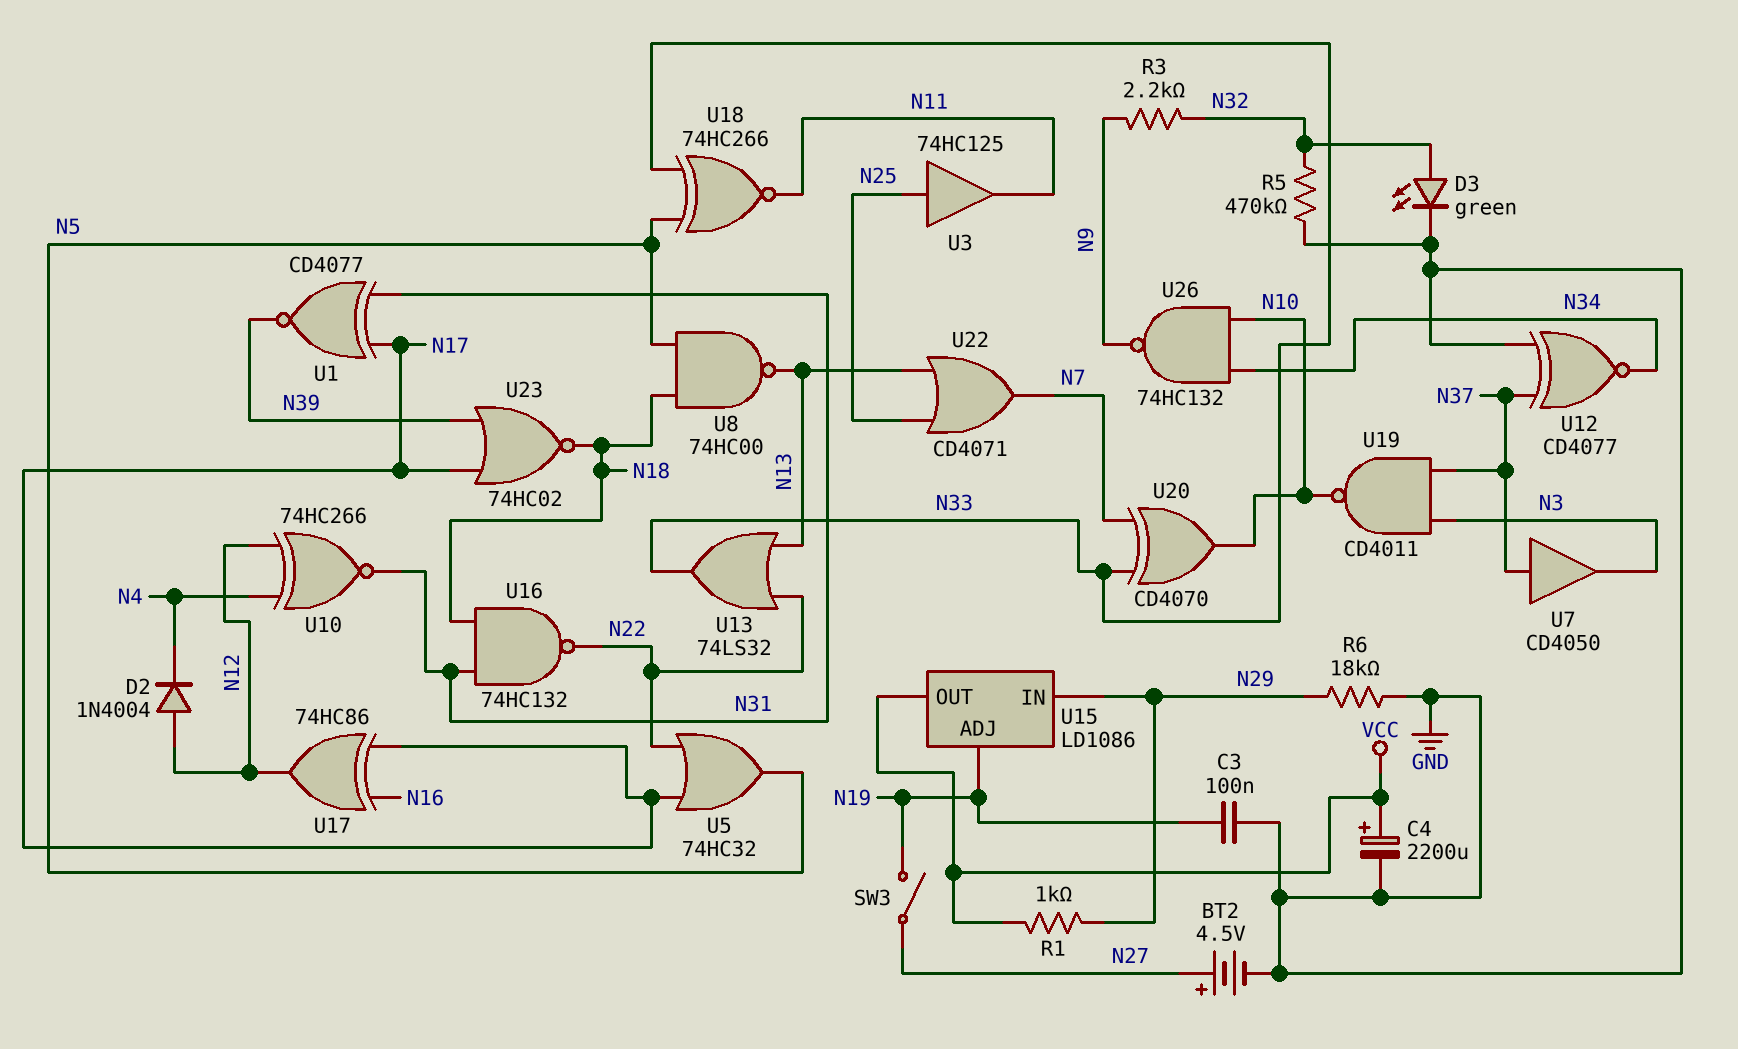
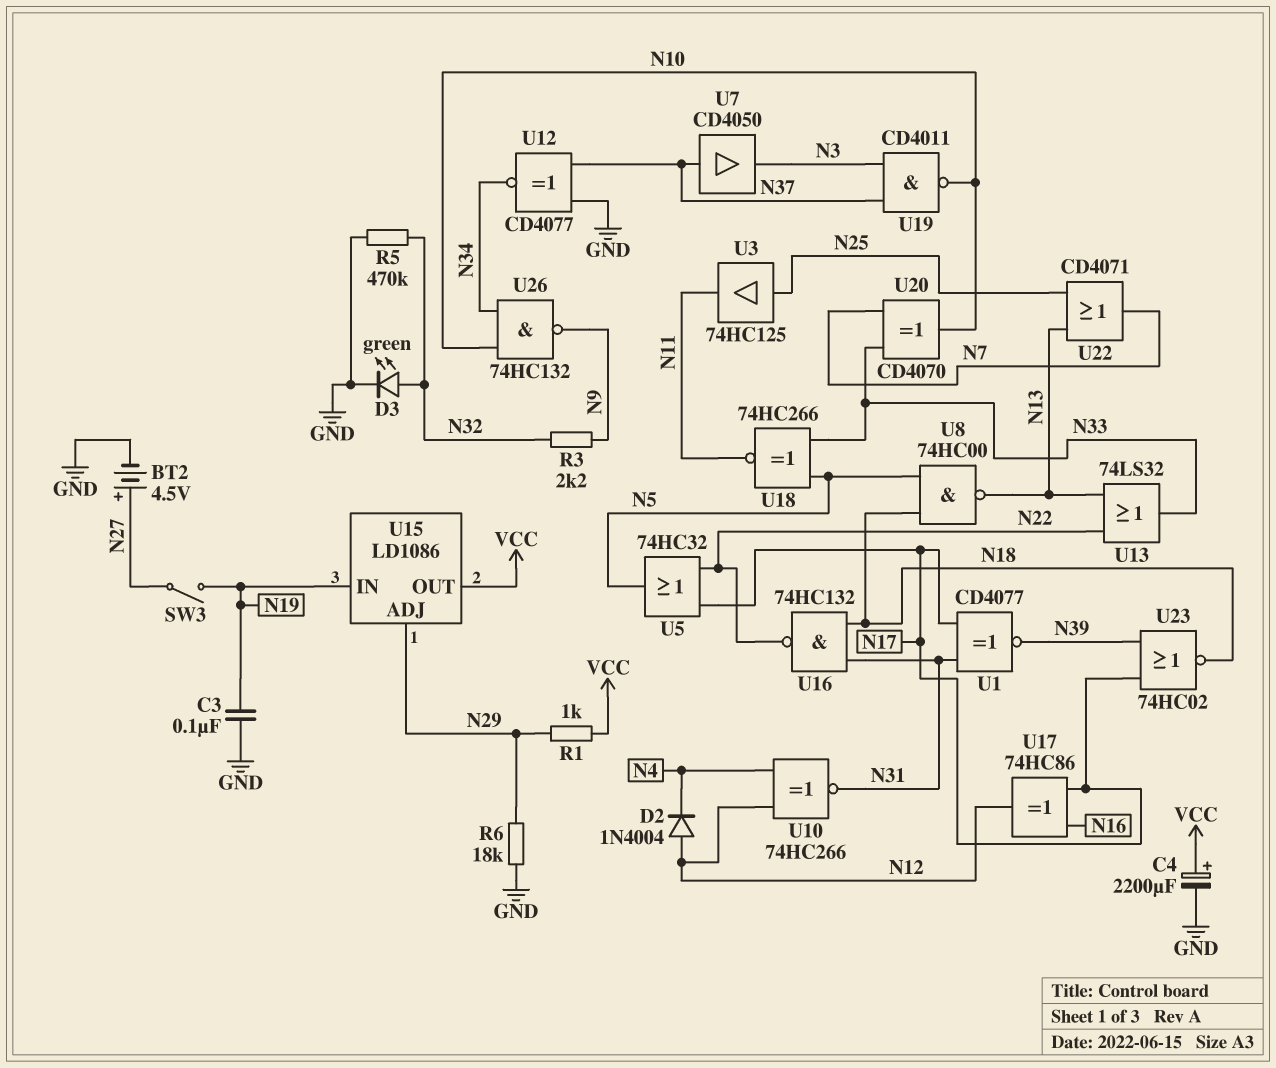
U15 pin ADJ: N19 -> N29
U15 pin IN: N29 -> N19

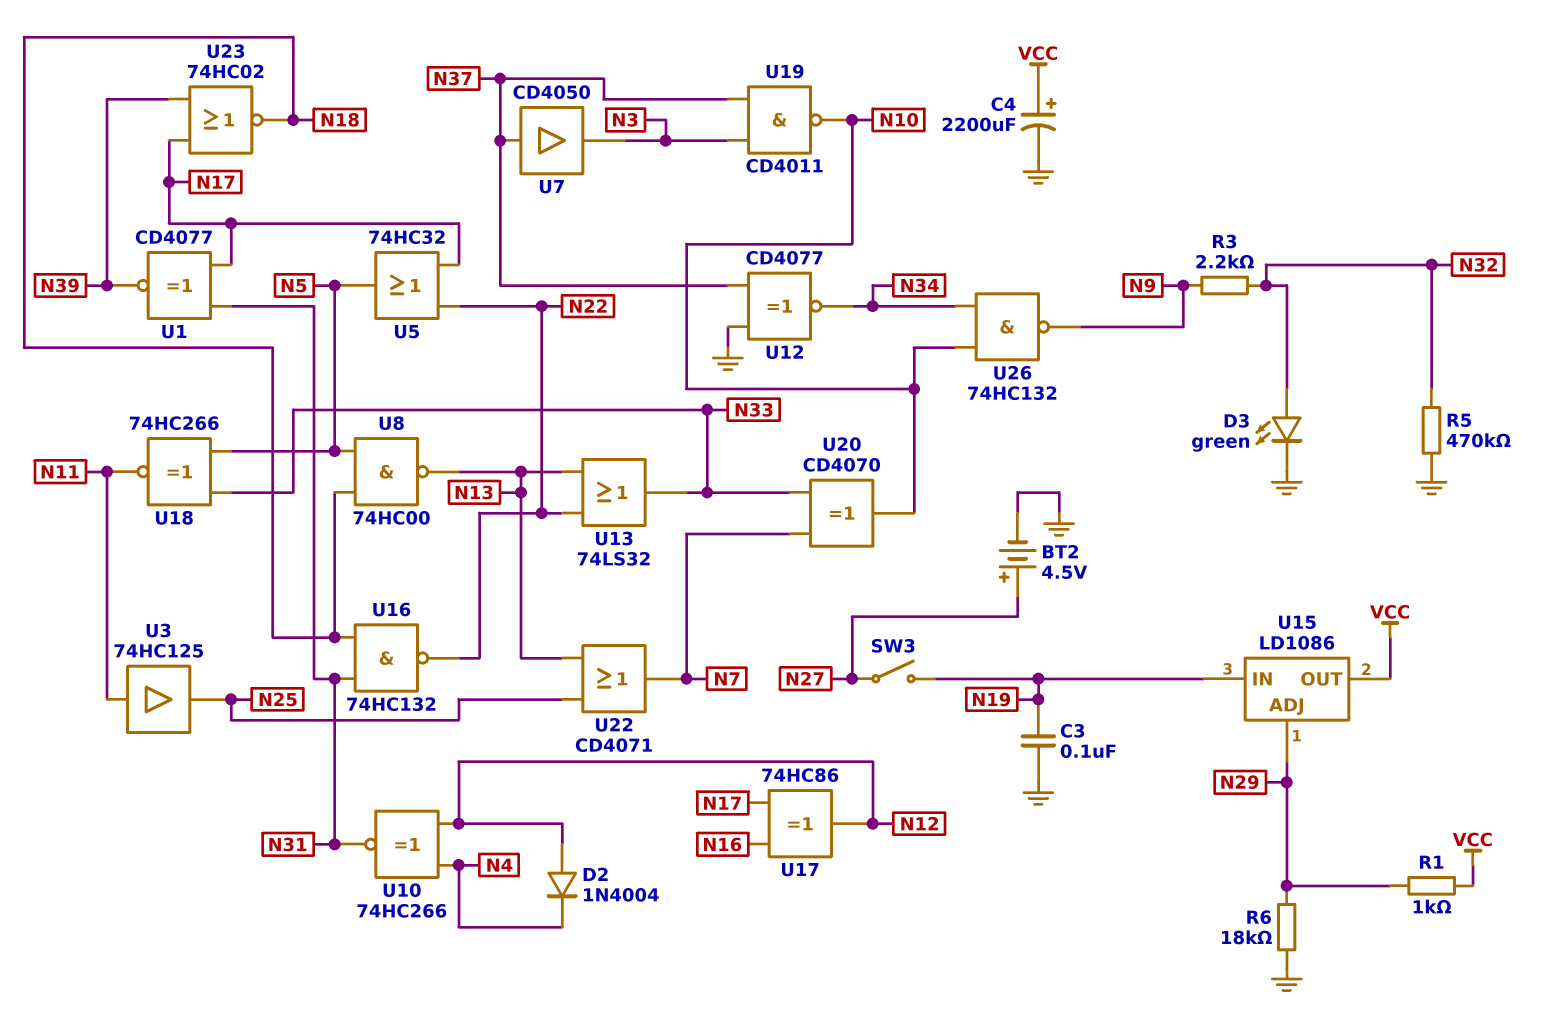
U3: buffer 74HC125 (in N25, out N11) -> buffer 74HC125 (in N11, out N25)

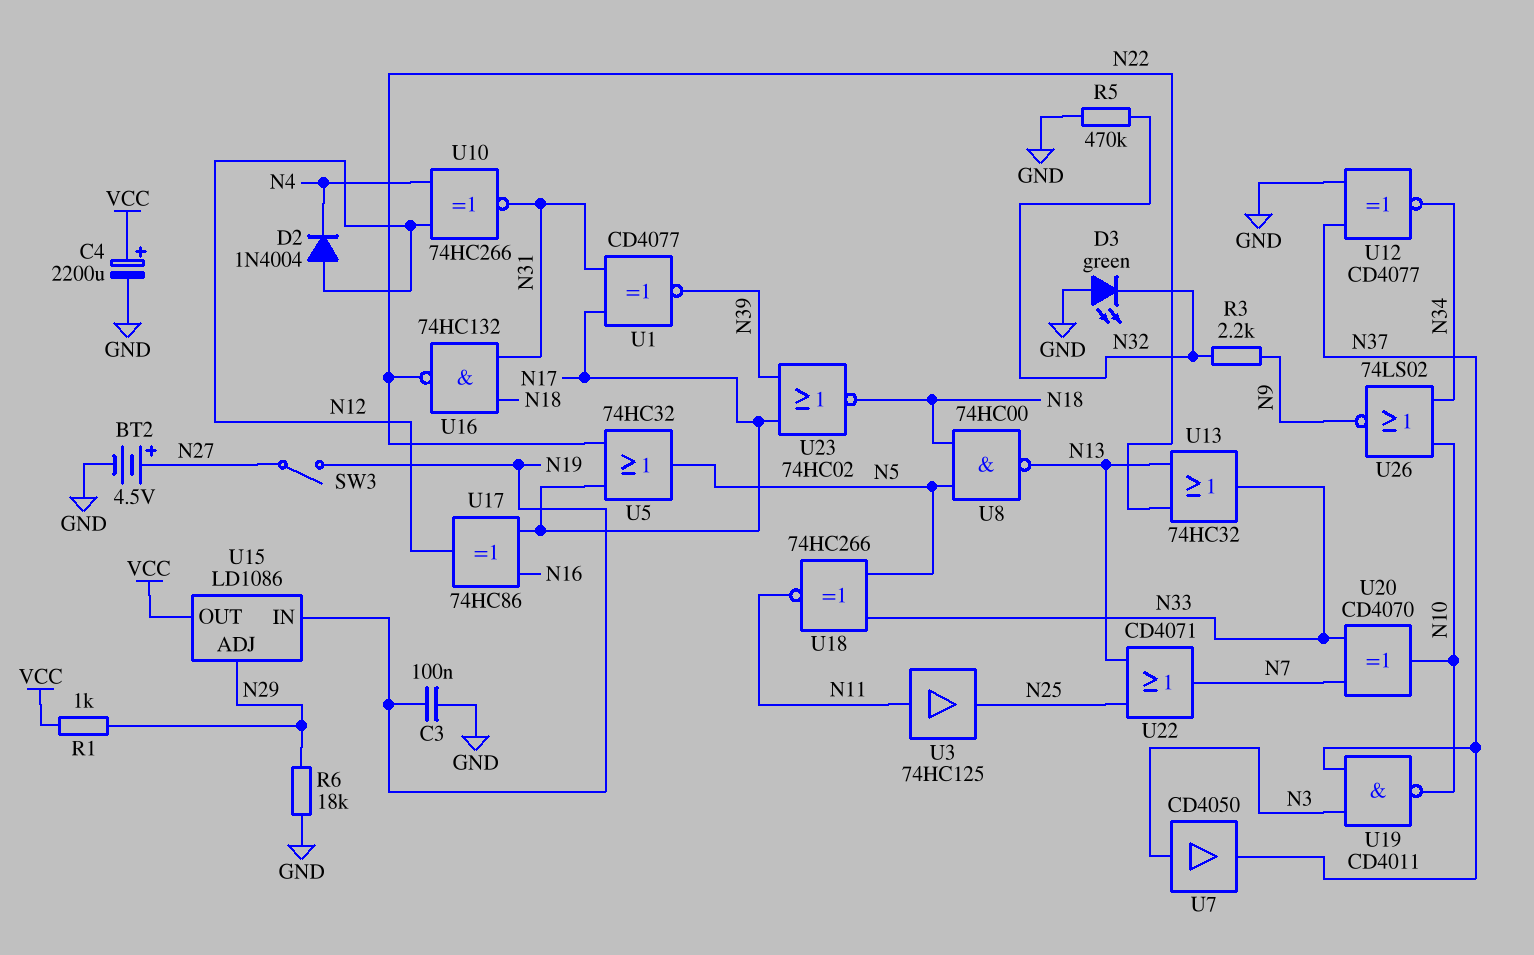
D3: LED green (A N32, K GND) -> LED green (A GND, K N32)
U7: buffer CD4050 (in N37, out N3) -> buffer CD4050 (in N3, out N37)
U13: OR 74LS32 (in N13, in N22, out N33) -> OR 74HC32 (in N13, in N22, out N33)
U26: NAND 74HC132 (in N10, in N34, out N9) -> NOR 74LS02 (in N10, in N34, out N9)

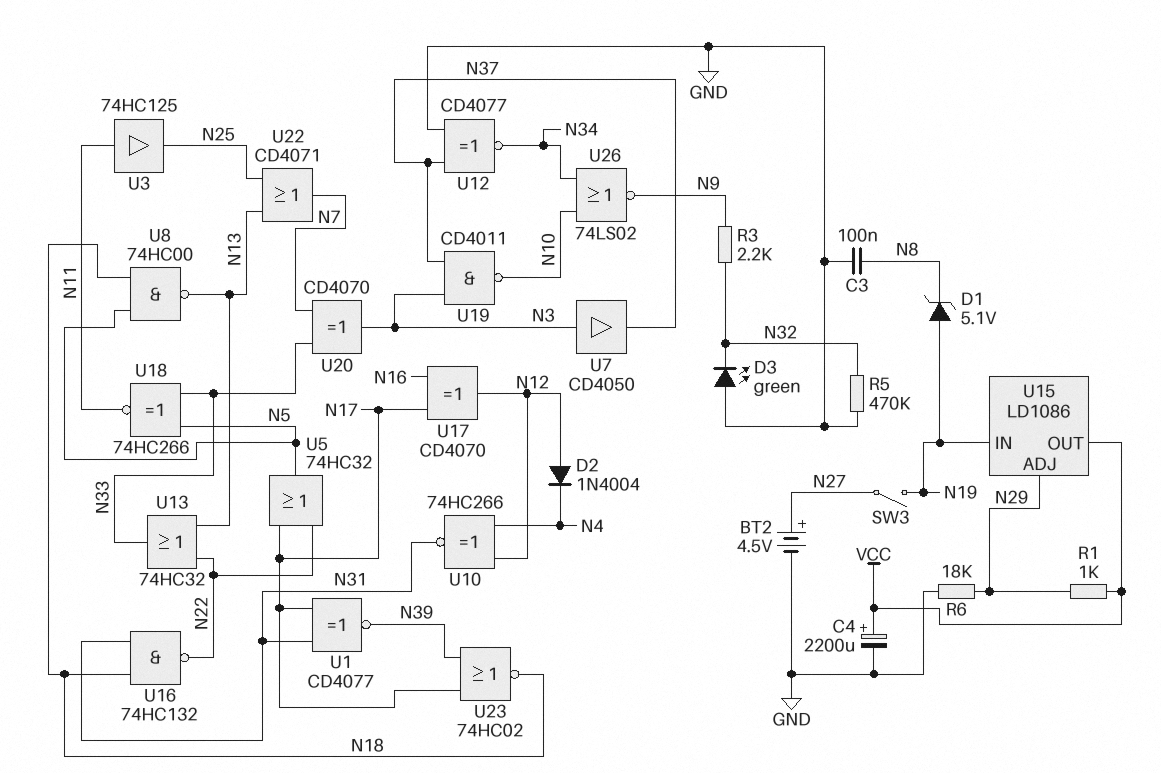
C3: 100nF (GND, N19) -> 100nF (GND, N8)
D1: none -> zener 5.1V (A N19, K N8)
U17: XOR 74HC86 (in N16, in N17, out N12) -> XOR CD4070 (in N16, in N17, out N12)
U20: XOR CD4070 (in N7, in N33, out N10) -> XOR CD4070 (in N7, in N33, out N3)

